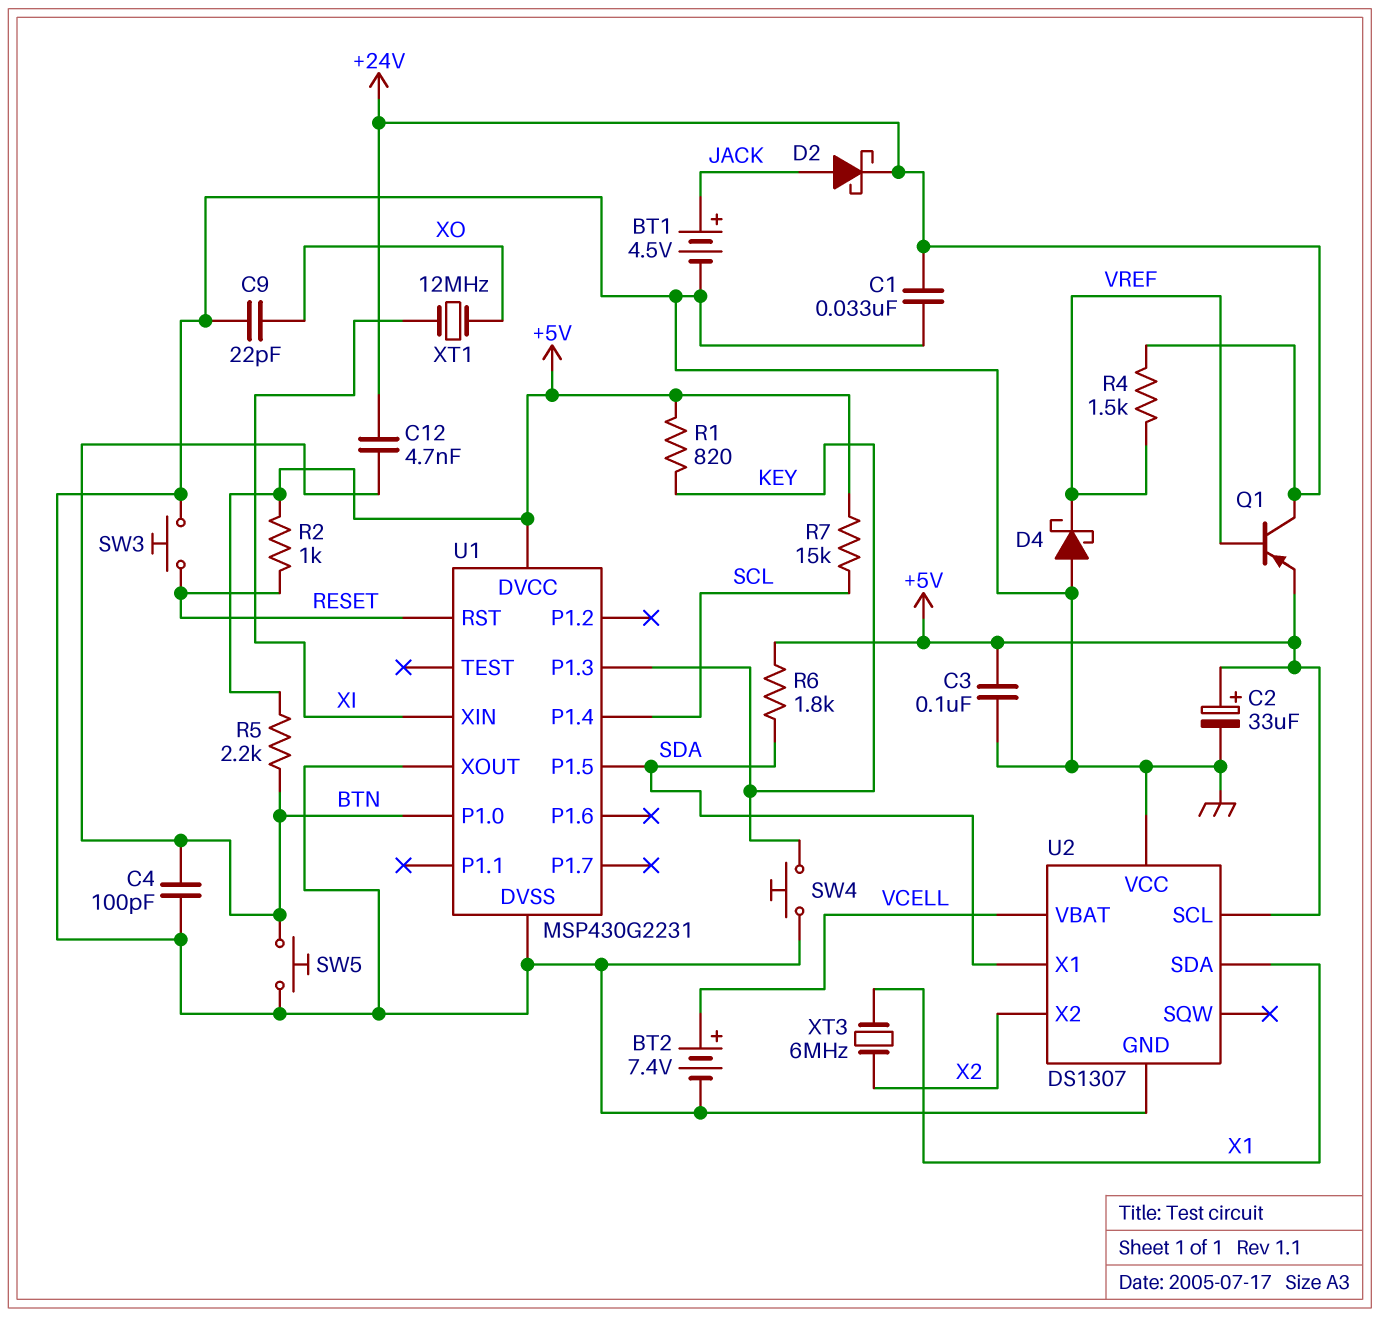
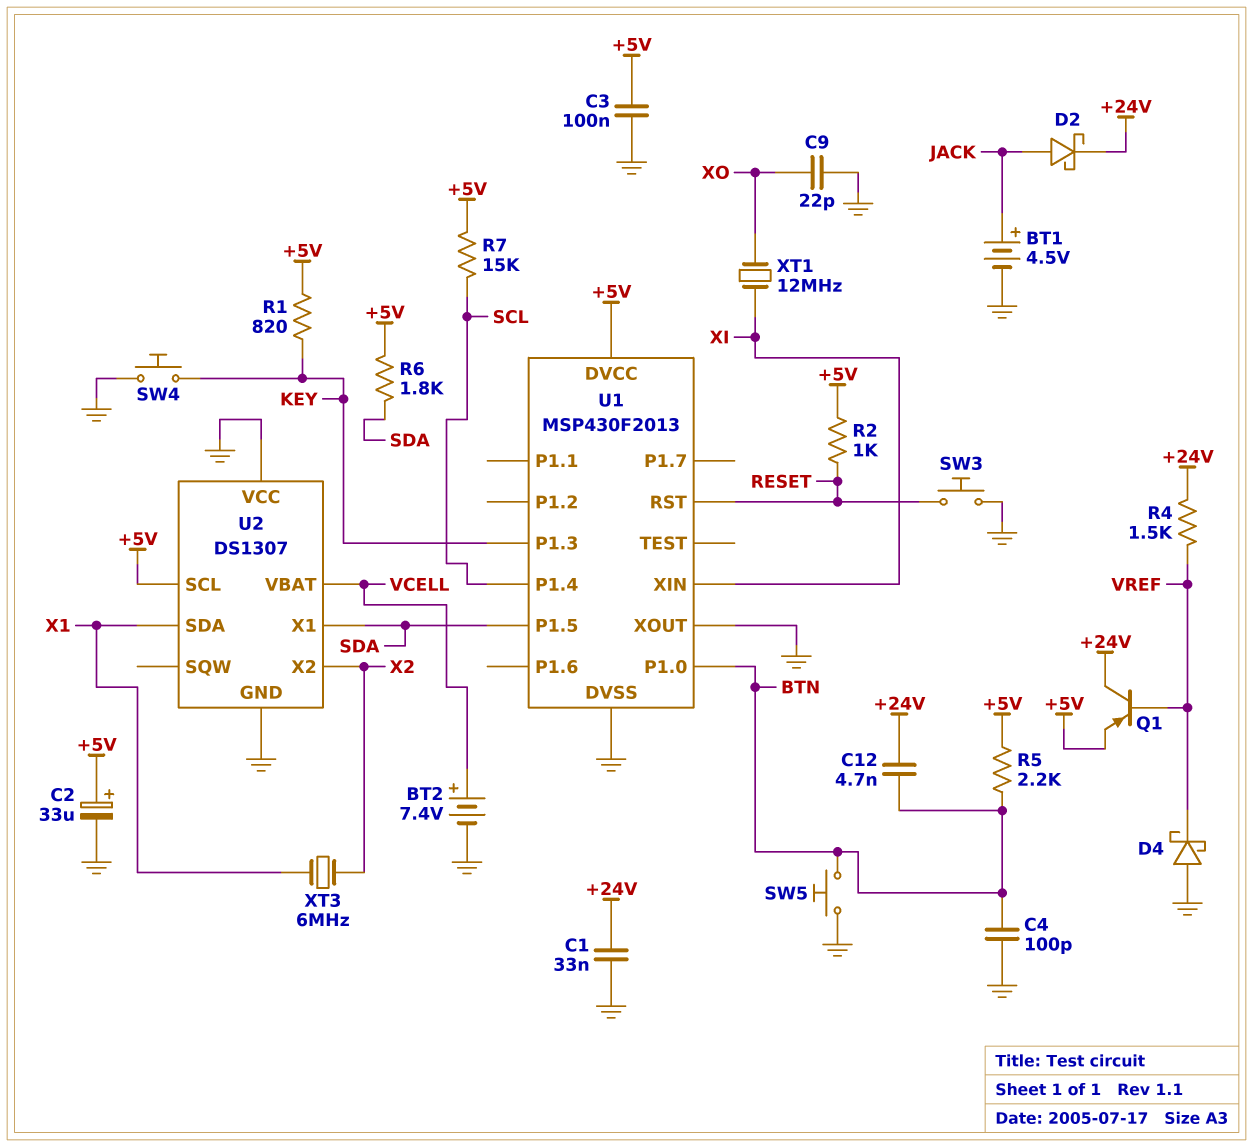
U1: MSP430G2231 -> MSP430F2013

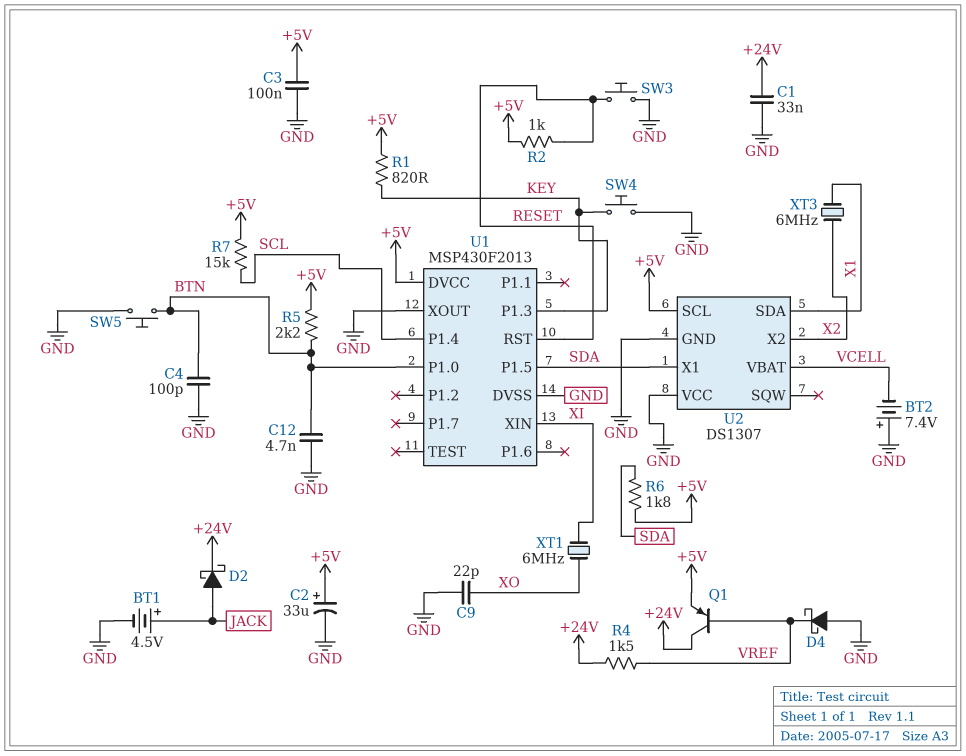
BT2: 7.4V (plus VCELL, minus GND) -> 7.4V (plus GND, minus VCELL)
C12: 4.7nF (+24V, BTN) -> 4.7nF (BTN, GND)
XT1: 12MHz (XI, XO) -> 6MHz (XI, XO)

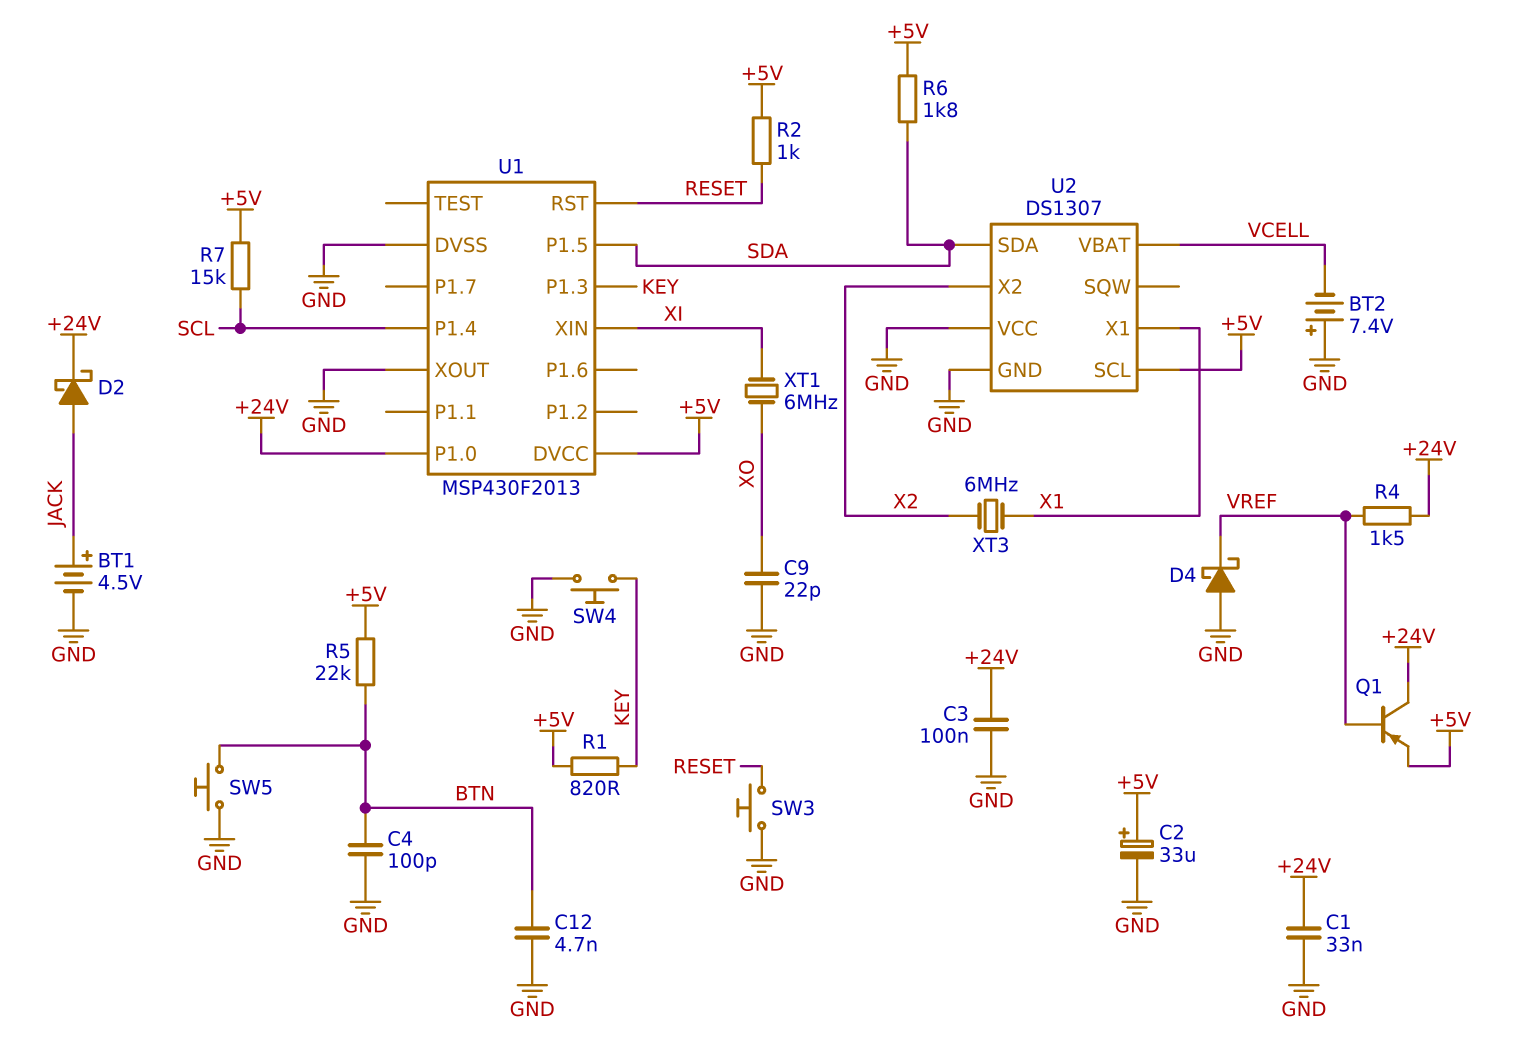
C3: 100nF (+5V, GND) -> 100nF (+24V, GND)
R5: 2.2k (+5V, BTN) -> 22k (+5V, BTN)
U1 pin P1.0: BTN -> +24V
U2 pin SDA: X1 -> SDA
U2 pin X1: SDA -> X1

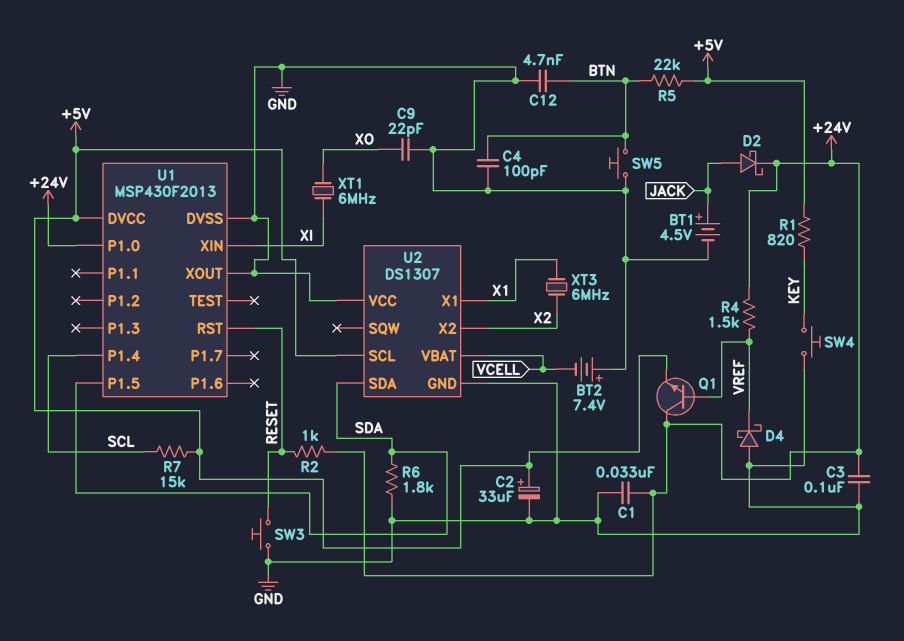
Q1: PNP (B VREF, C +24V, E +5V) -> NPN (B VREF, C +24V, E +5V)
R2: 1k (+5V, RESET) -> 1k (+24V, RESET)
R6: 1.8k (+5V, SDA) -> 1.8k (GND, SDA)
U1 pin P1.3: KEY -> none

